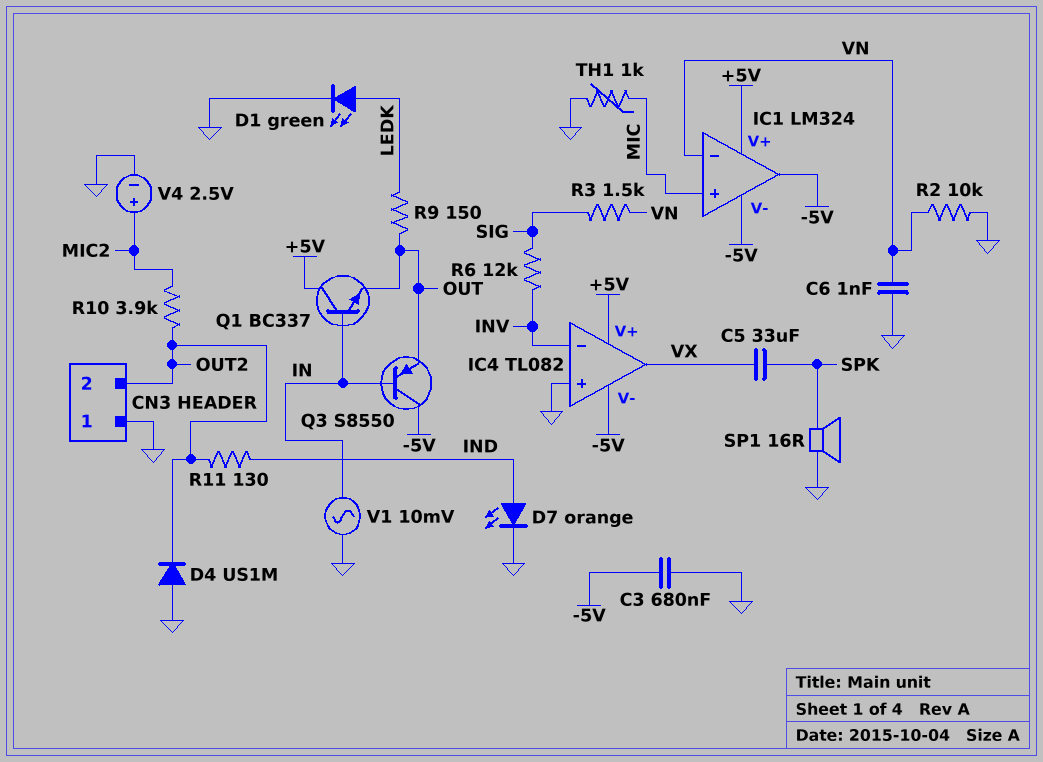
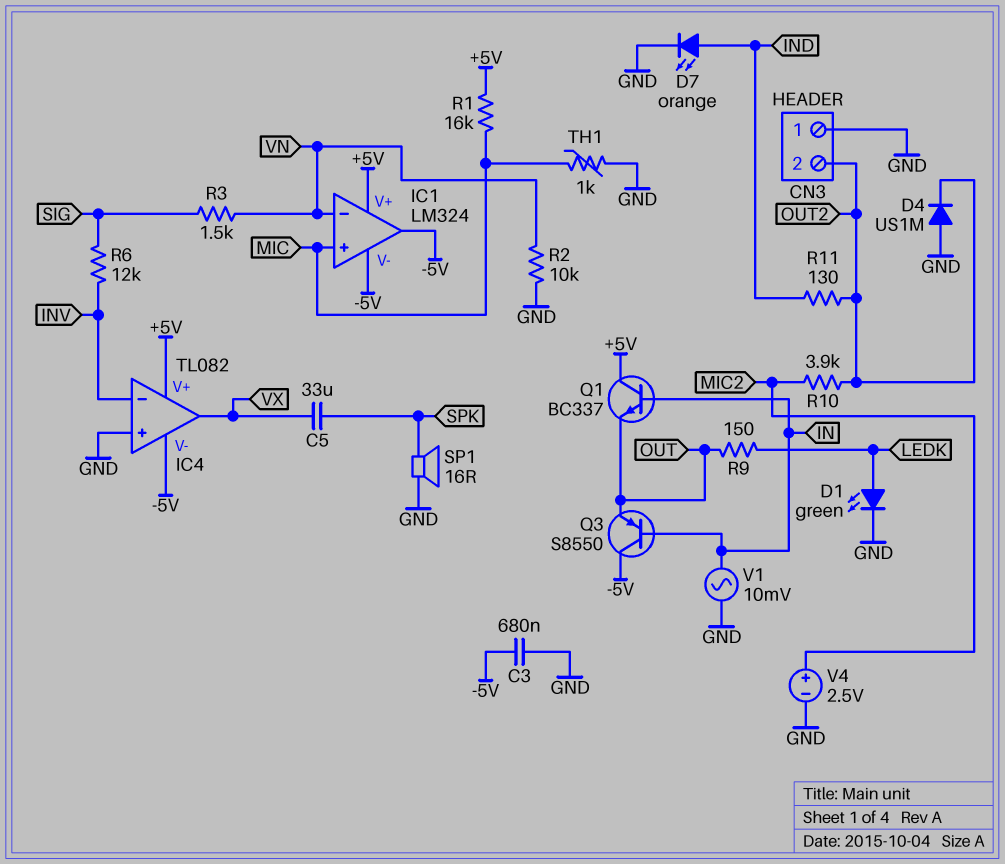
C6: 1nF (GND, VN) -> none
R1: none -> 16k (+5V, MIC)

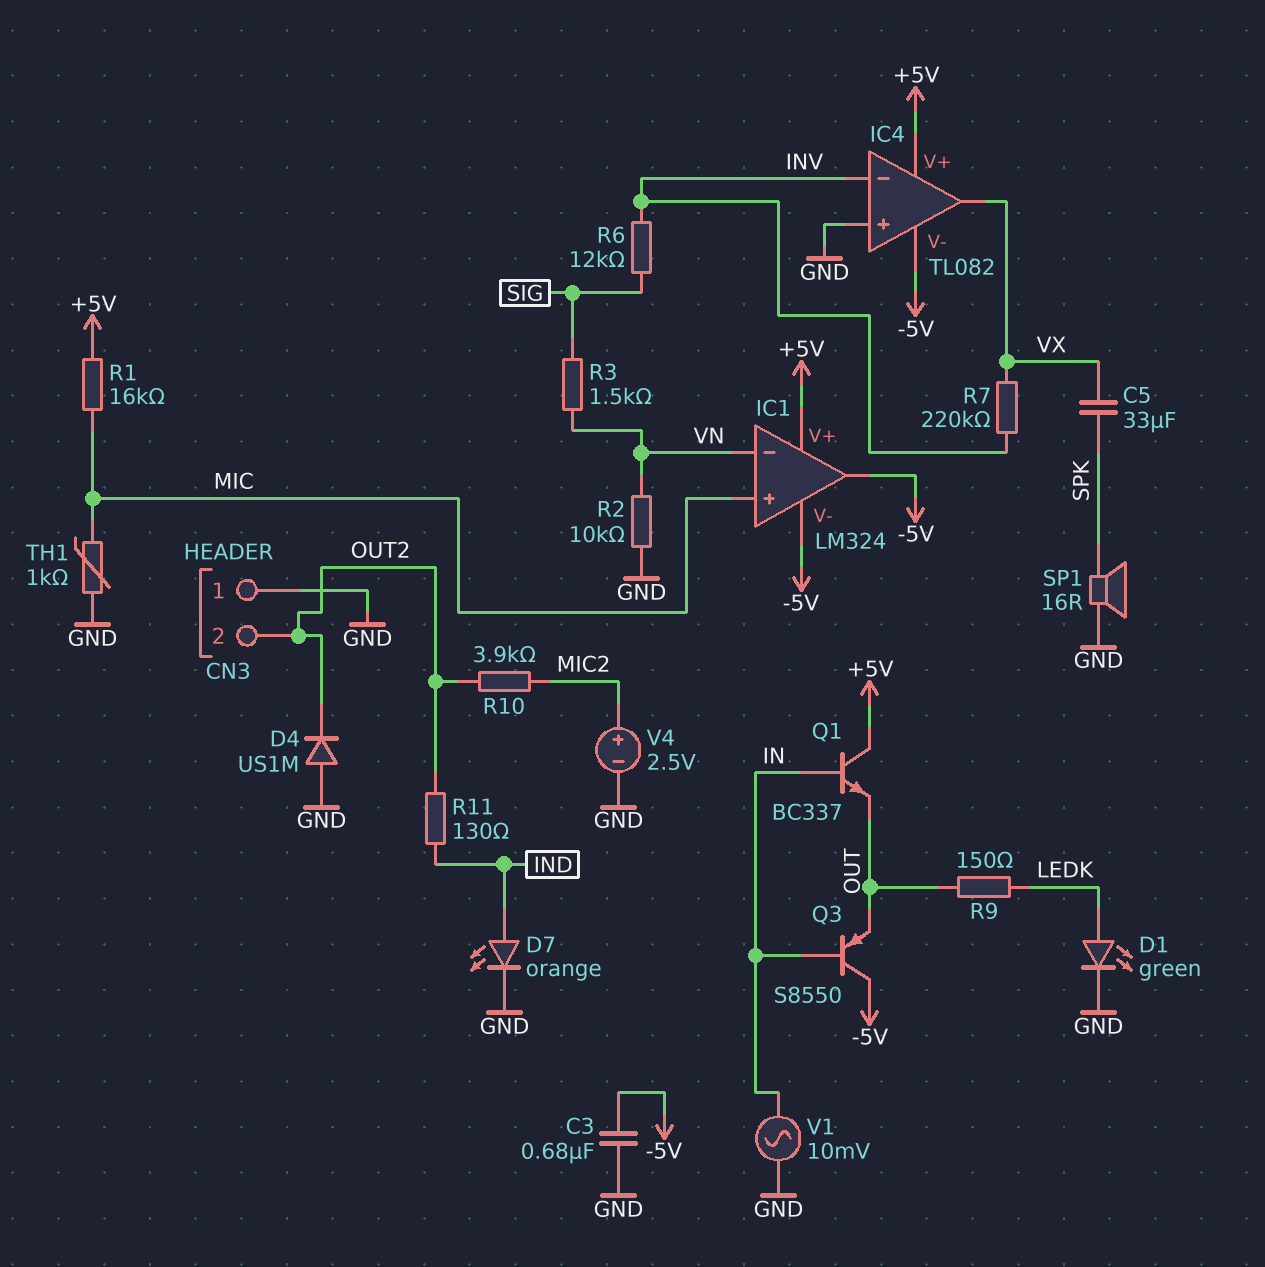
R7: none -> 220k (INV, VX)

